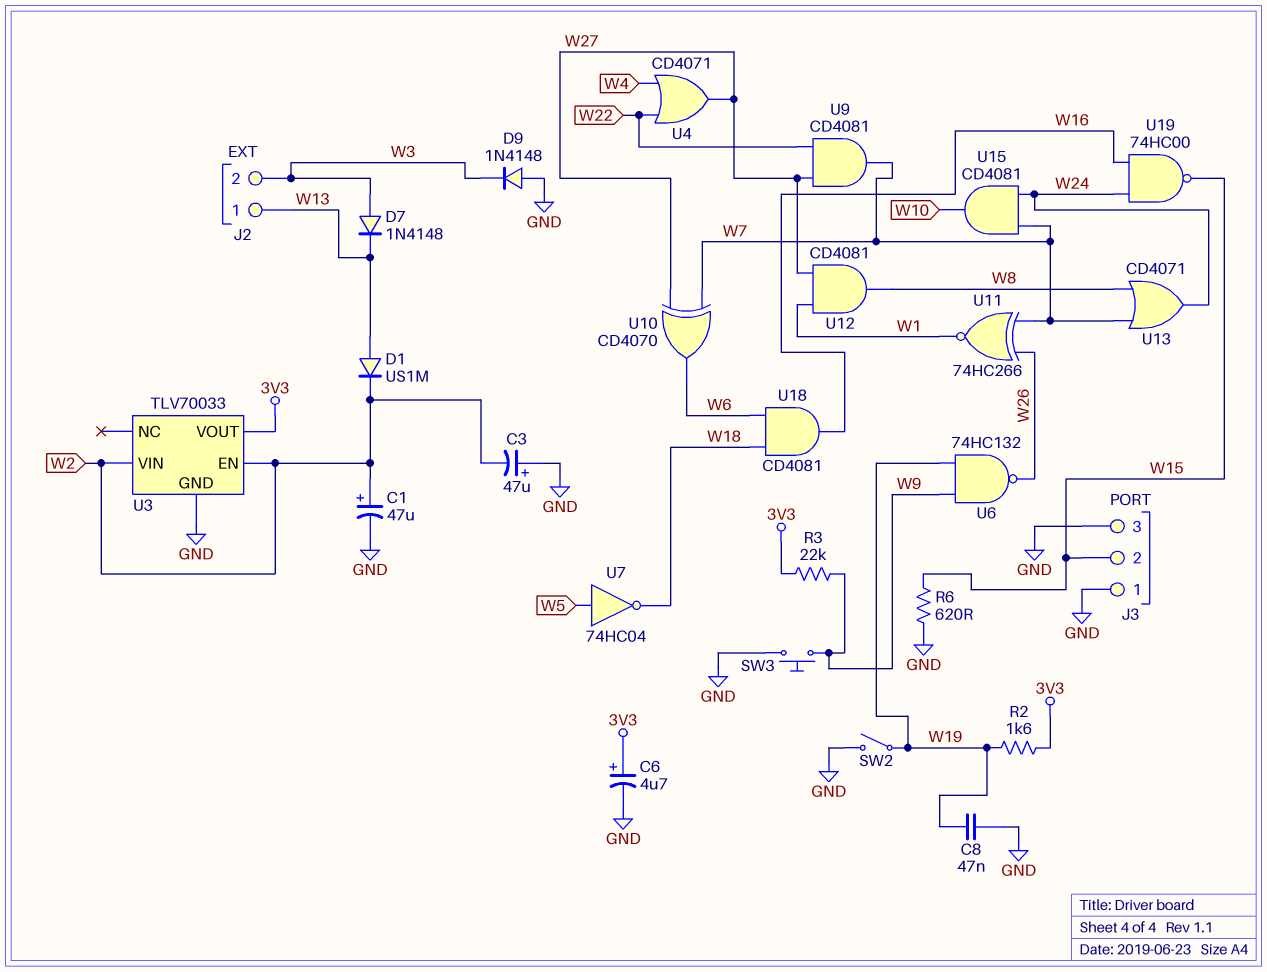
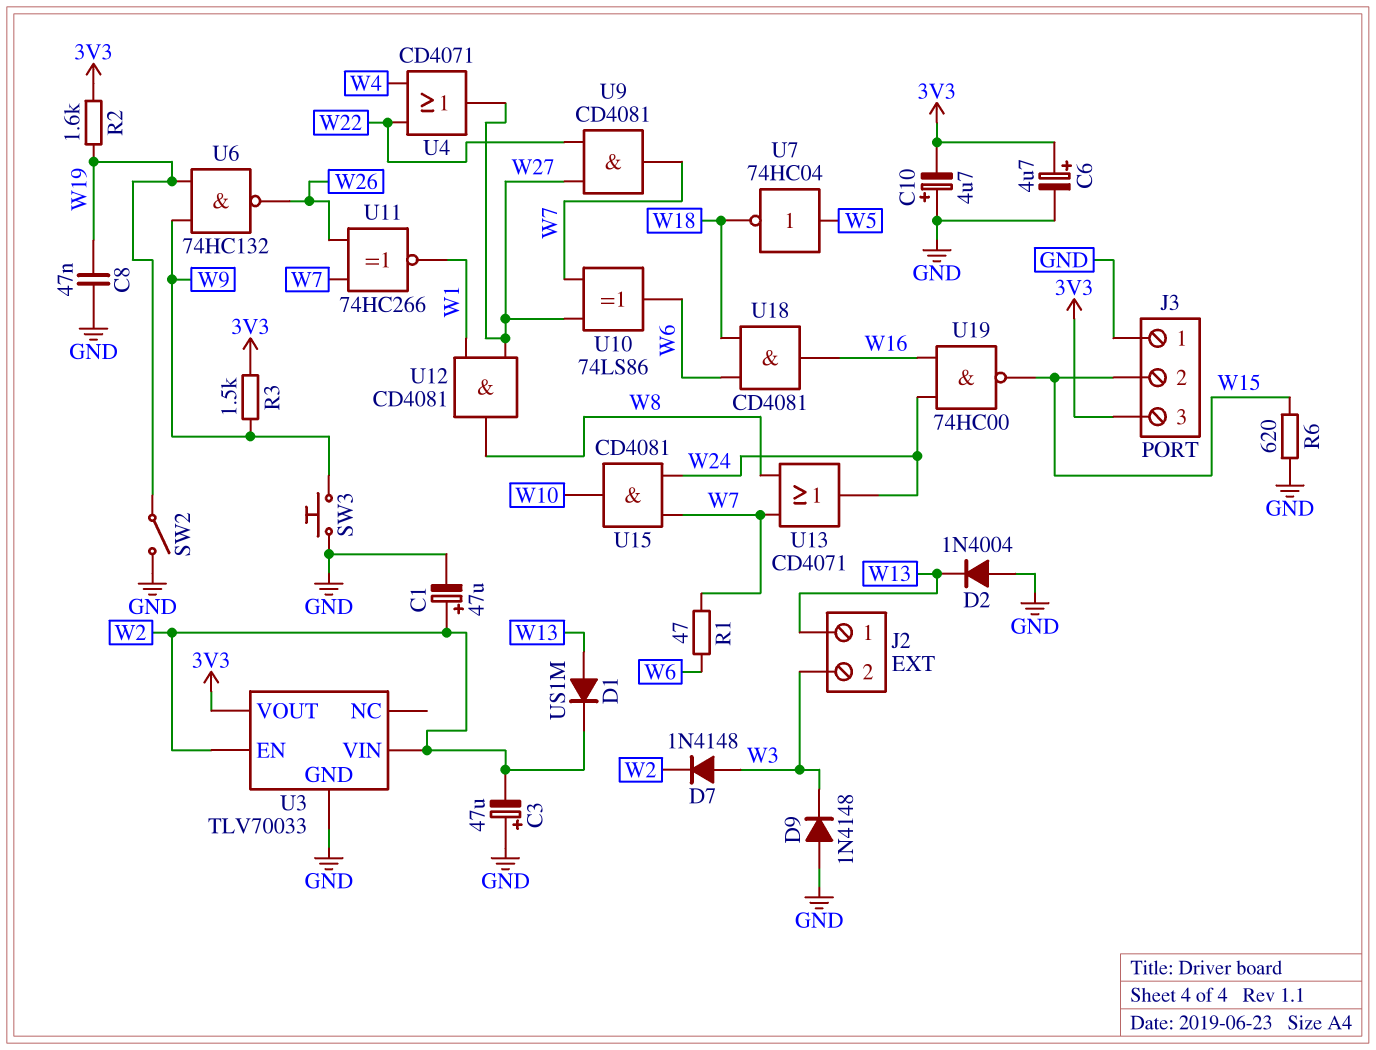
C10: none -> 4.7uF (plus GND, minus 3V3)
D2: none -> diode 1N4004 (A GND, K W13)
D7: diode 1N4148 (A W3, K W13) -> diode 1N4148 (A W3, K W2)
J3 pin 3: GND -> 3V3
R1: none -> 47 (W6, W7)
R3: 22k (3V3, W9) -> 1.5k (3V3, W9)
U10: XOR CD4070 (in W7, in W27, out W6) -> XOR 74LS86 (in W7, in W27, out W6)

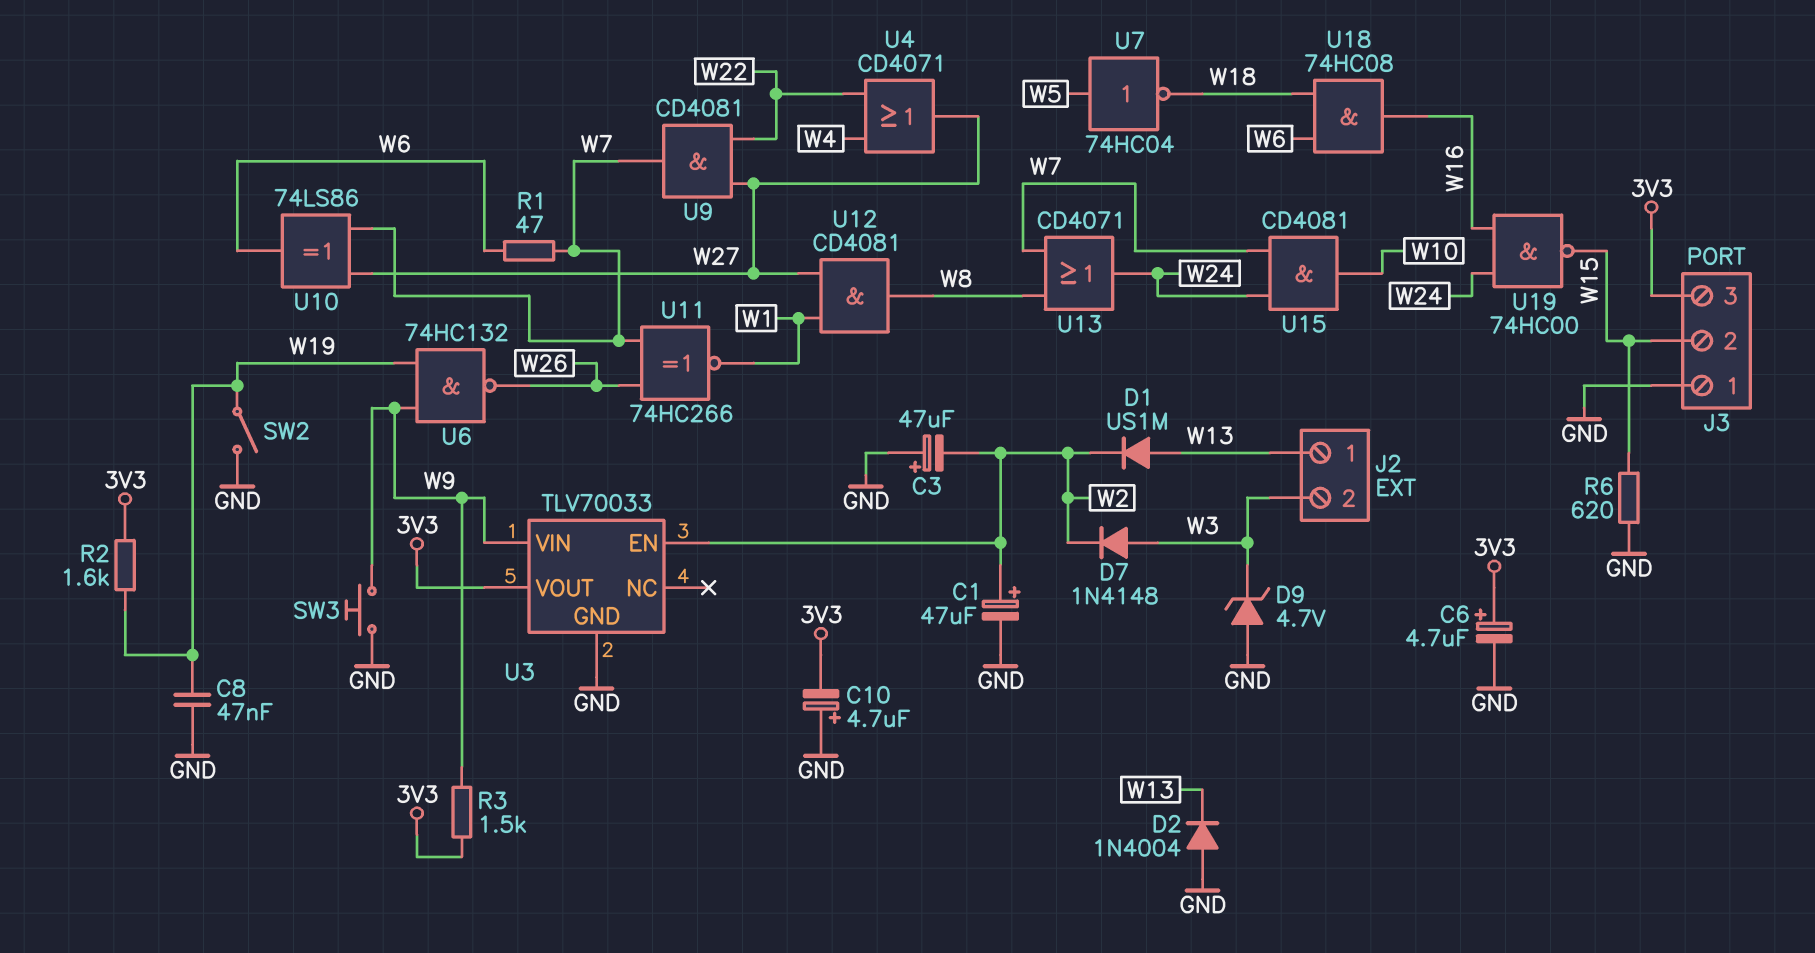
D9: diode 1N4148 (A GND, K W3) -> zener 4.7V (A GND, K W3)
U3 pin VIN: W2 -> W9
U18: AND CD4081 (in W6, in W18, out W16) -> AND 74HC08 (in W6, in W18, out W16)

